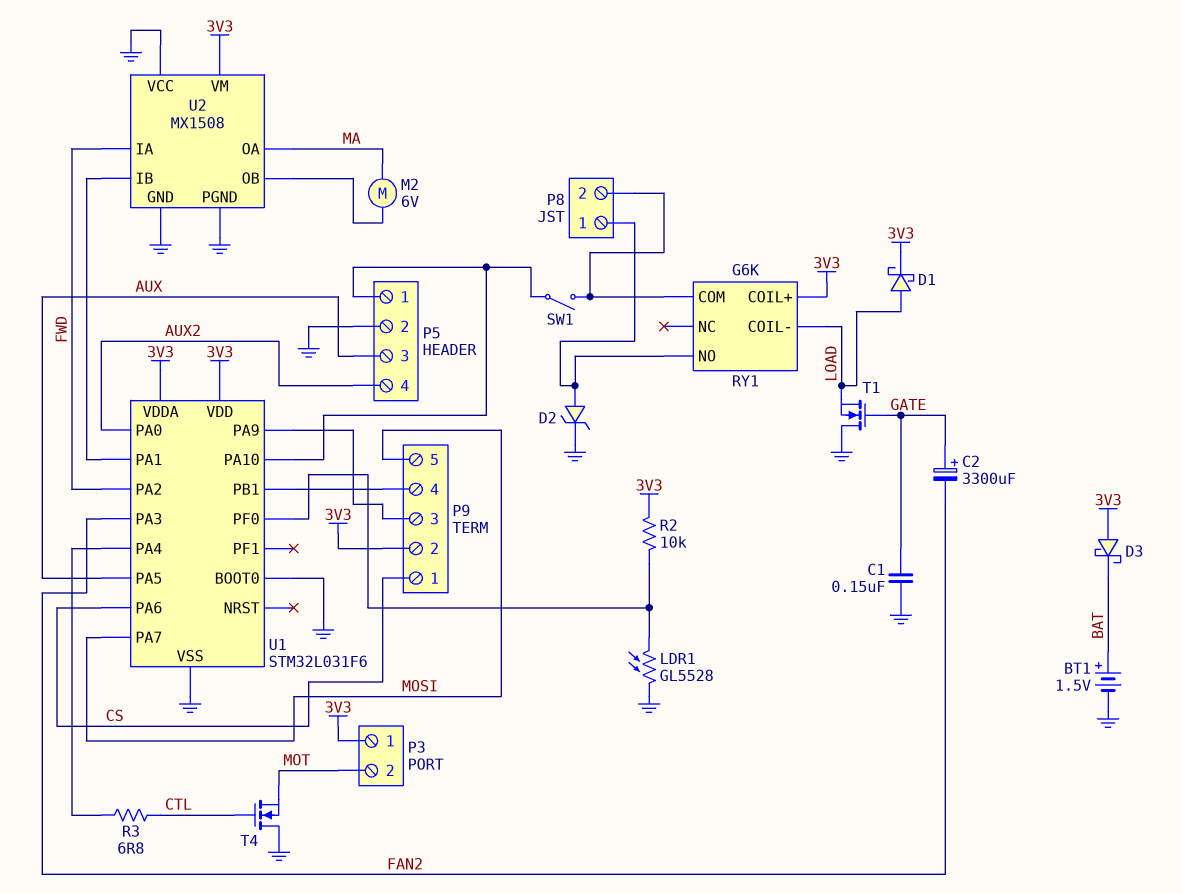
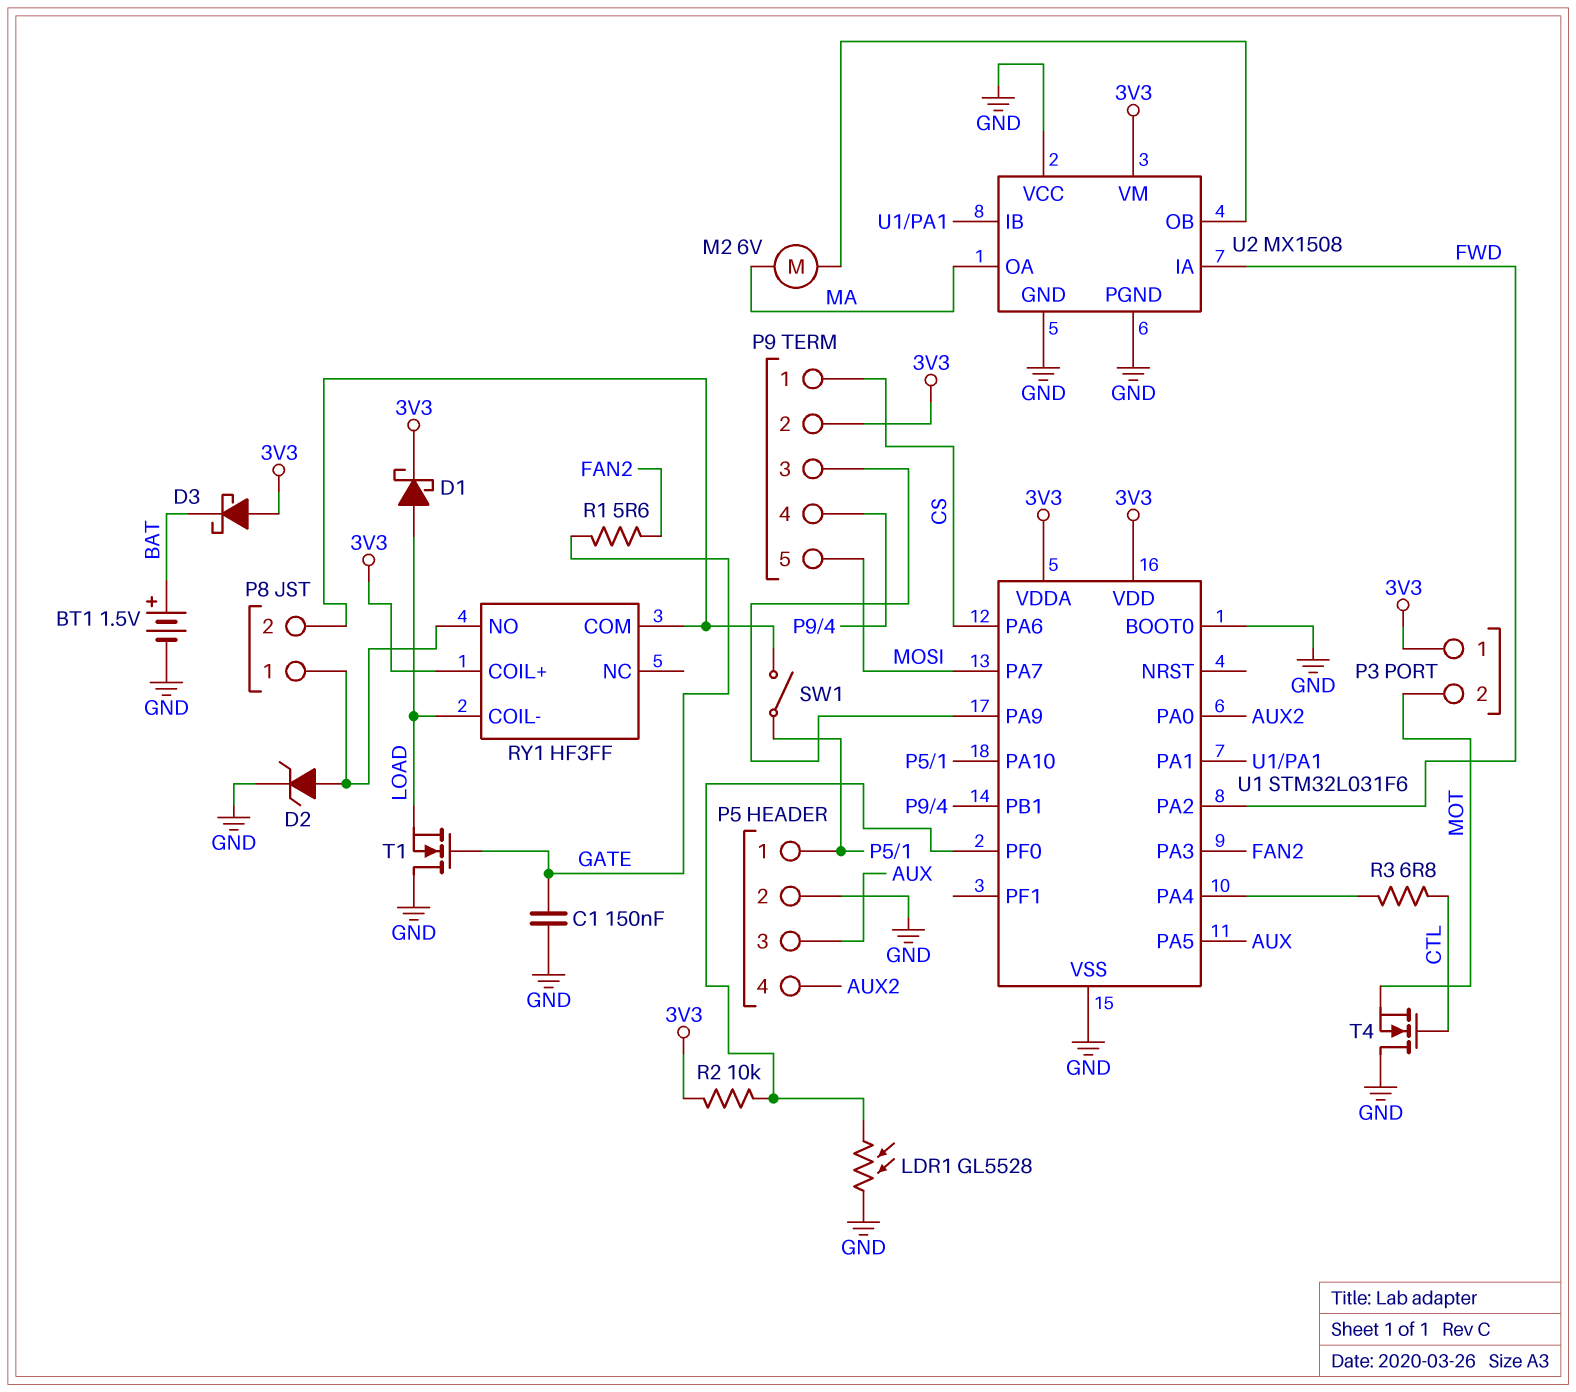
C2: 3300uF (plus GATE, minus FAN2) -> none
R1: none -> 5.6 (FAN2, GATE)
RY1: G6K -> HF3FF

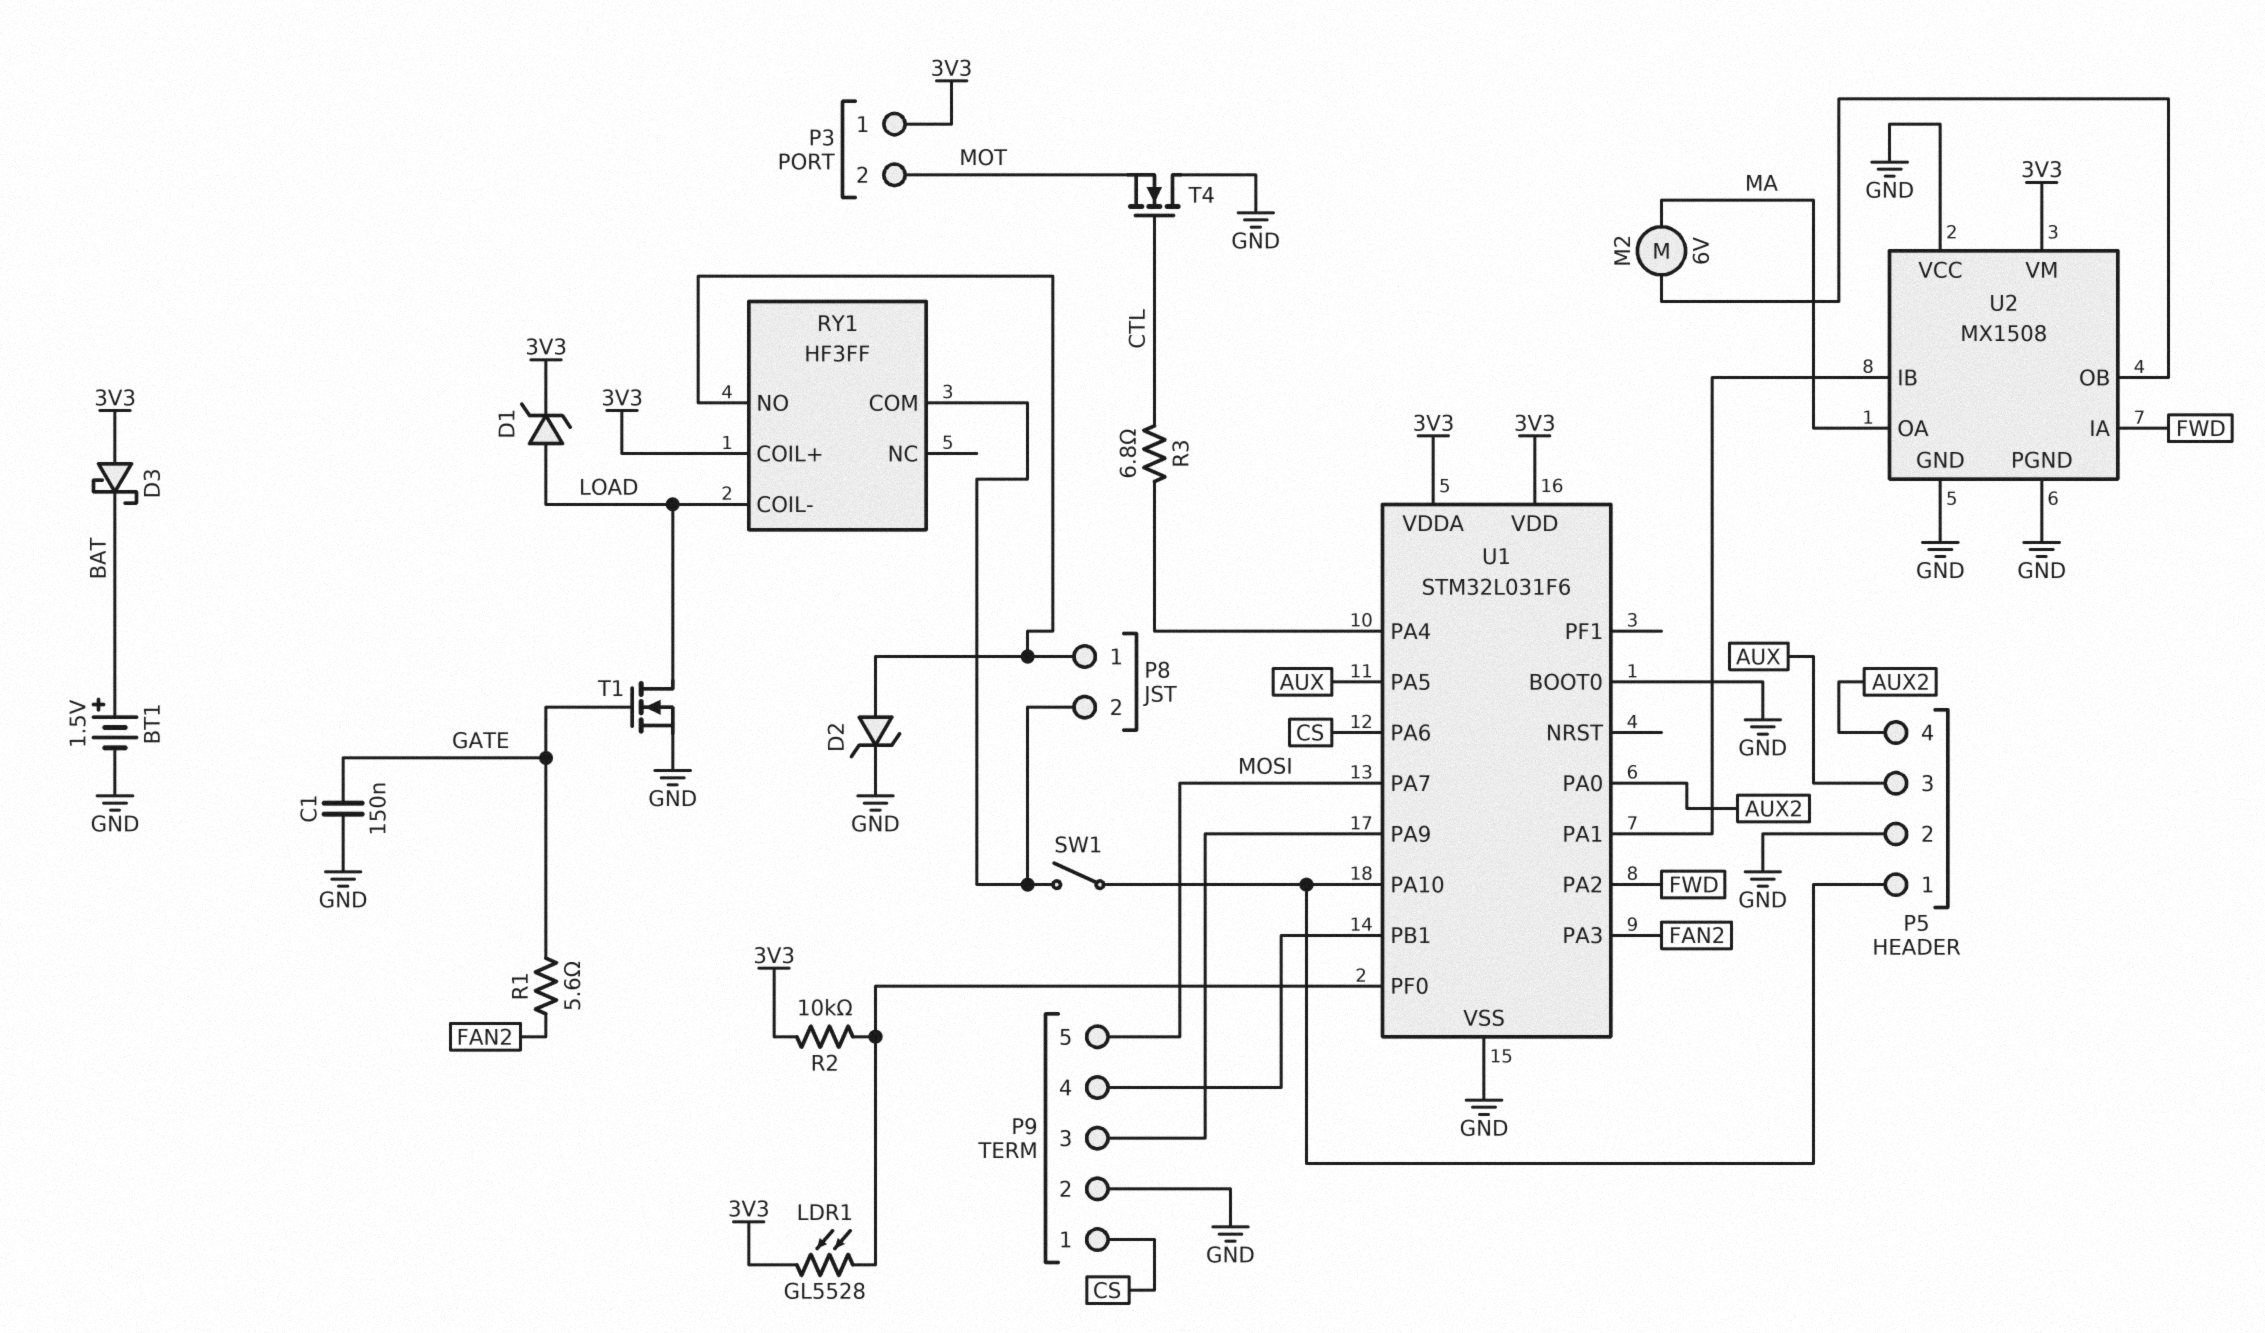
D1: schottky (A LOAD, K 3V3) -> zener (A LOAD, K 3V3)
LDR1: GL5528 (GND, U1/PF0) -> GL5528 (3V3, U1/PF0)
P9 pin 2: 3V3 -> GND
T1: NMOS (G GATE, D GND, S LOAD) -> NMOS (G GATE, D LOAD, S GND)

